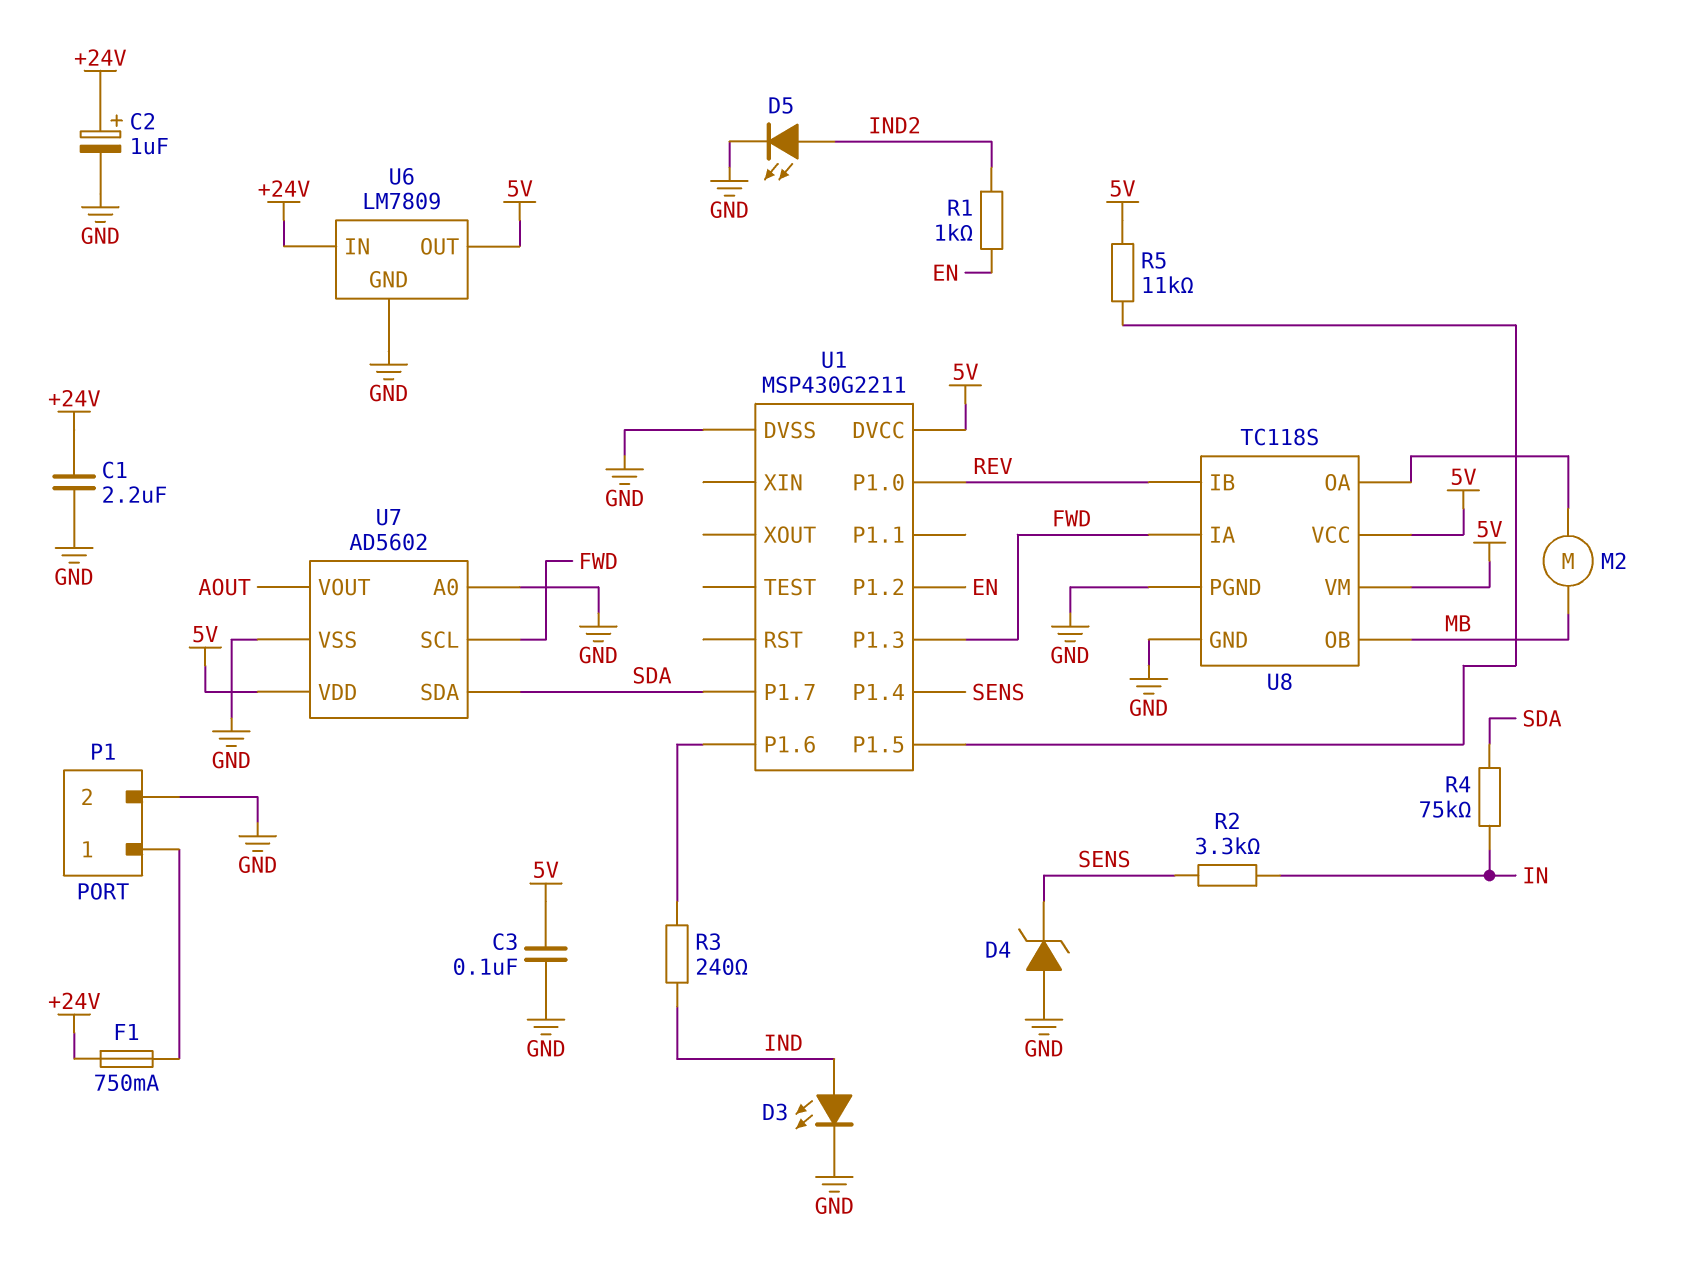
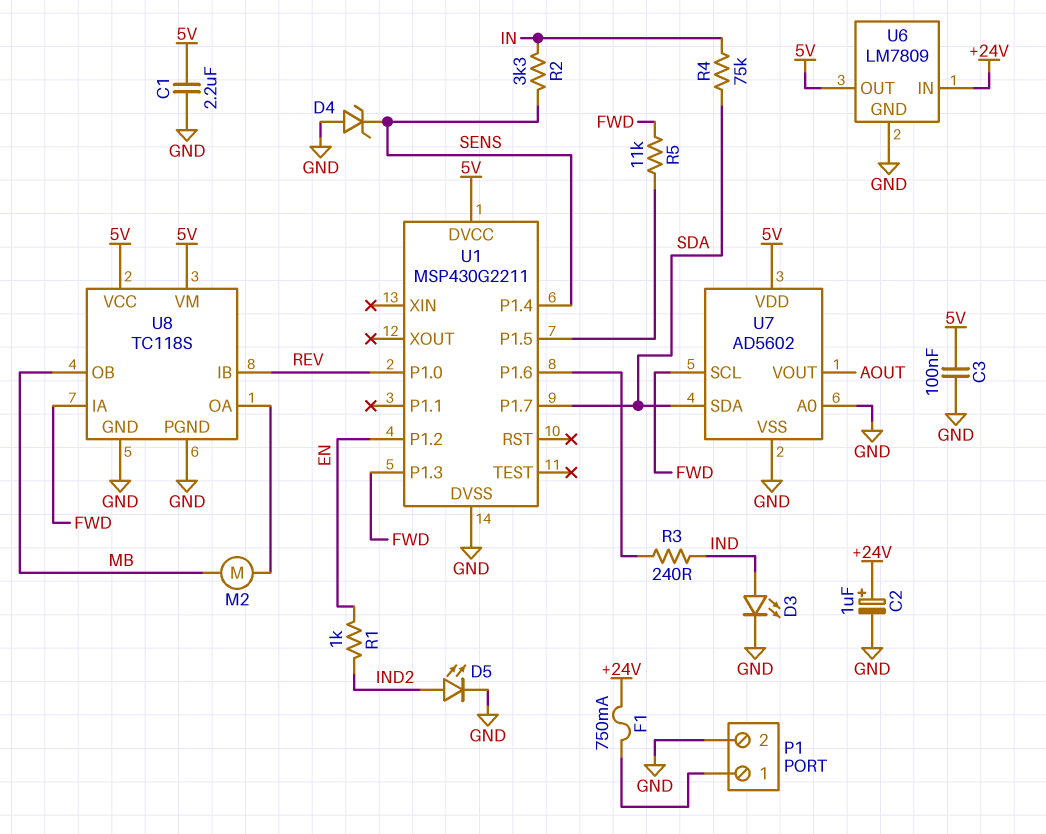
C1: 2.2uF (+24V, GND) -> 2.2uF (5V, GND)
R5: 11k (5V, U1/P1.5) -> 11k (FWD, U1/P1.5)

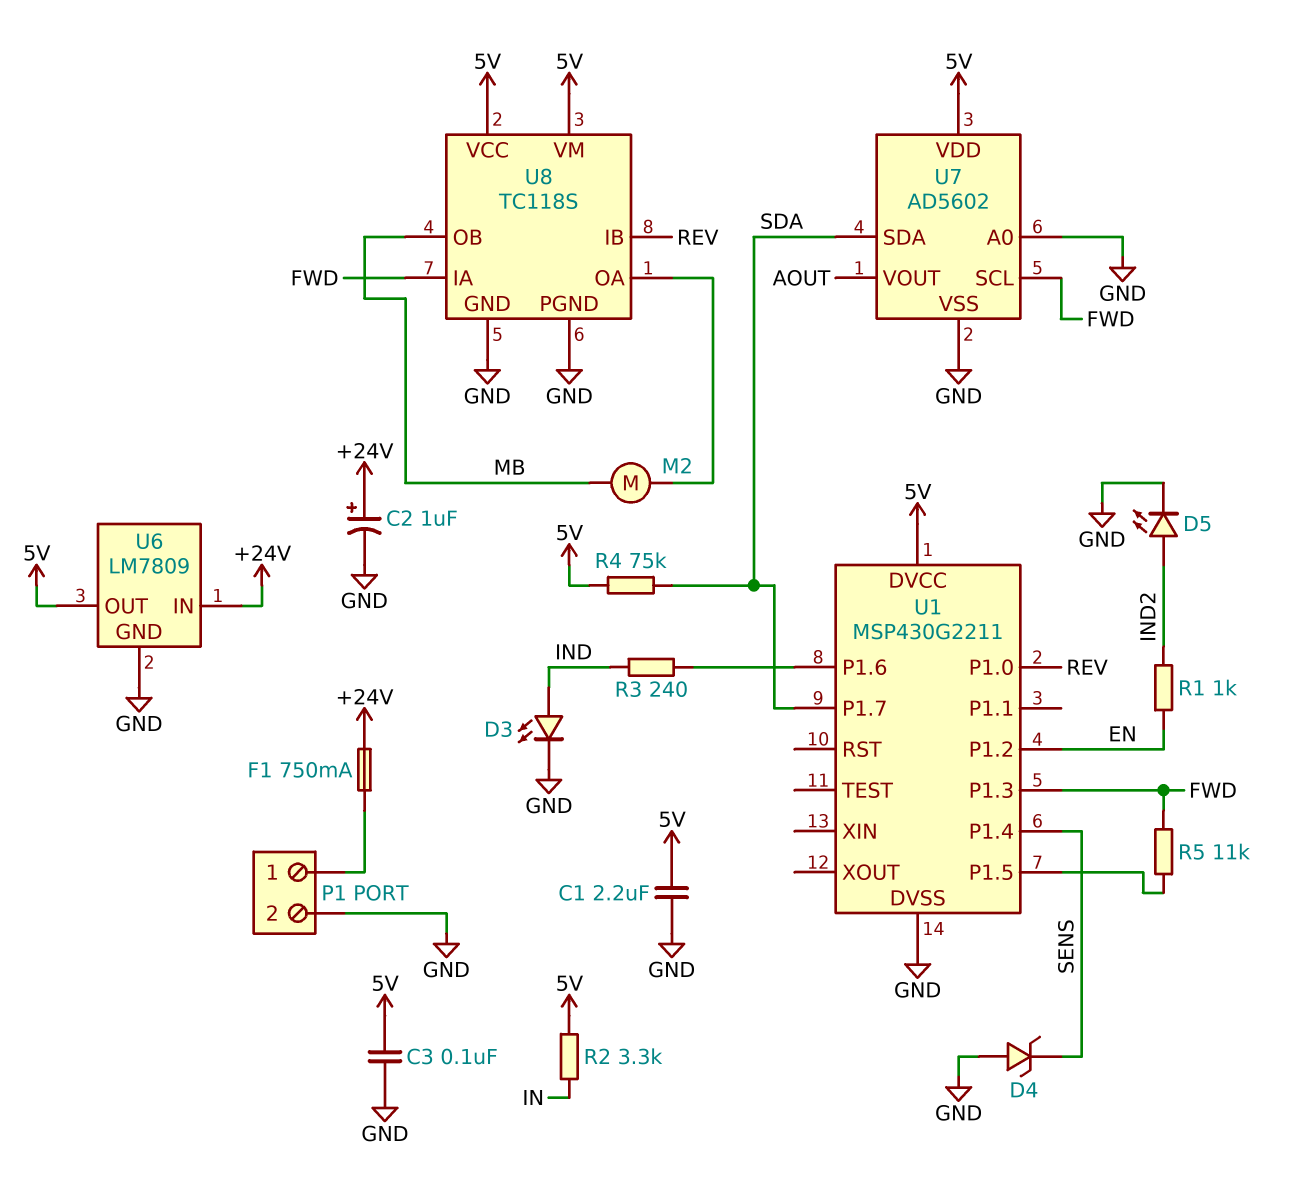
R2: 3.3k (IN, SENS) -> 3.3k (5V, IN)
R4: 75k (IN, SDA) -> 75k (5V, SDA)

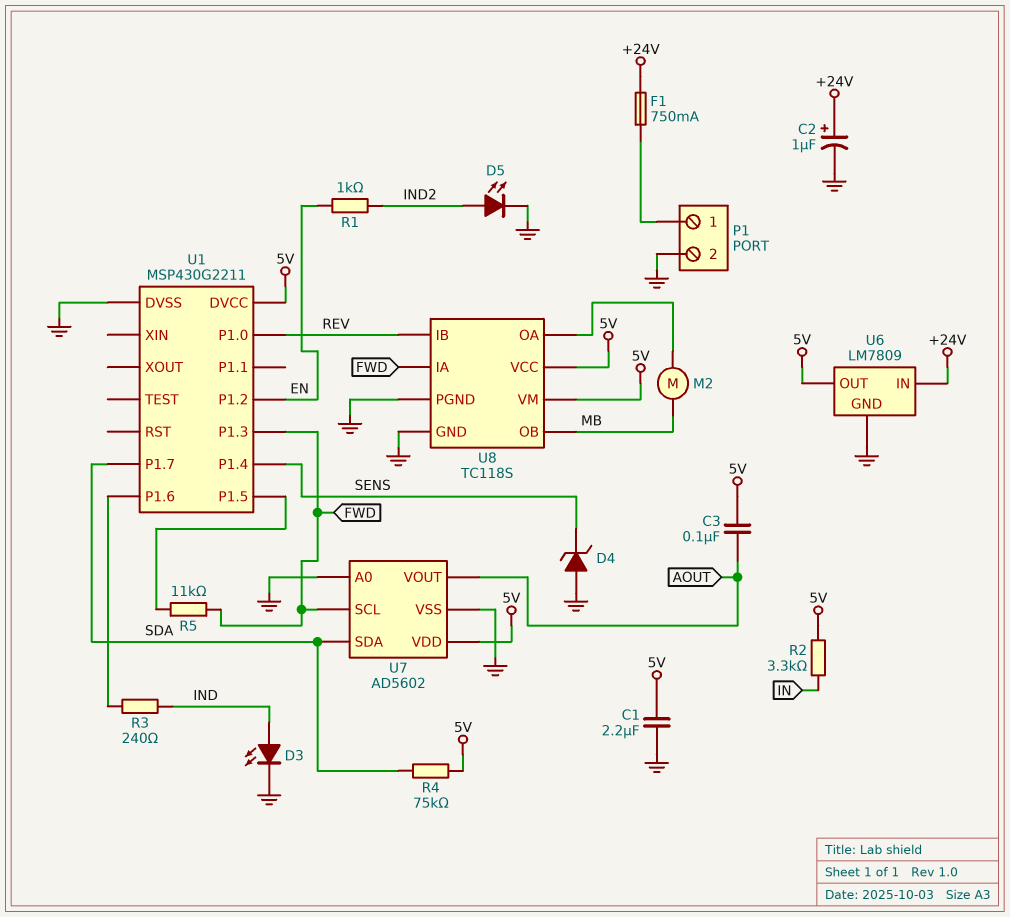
C3: 100nF (5V, GND) -> 100nF (5V, AOUT)

